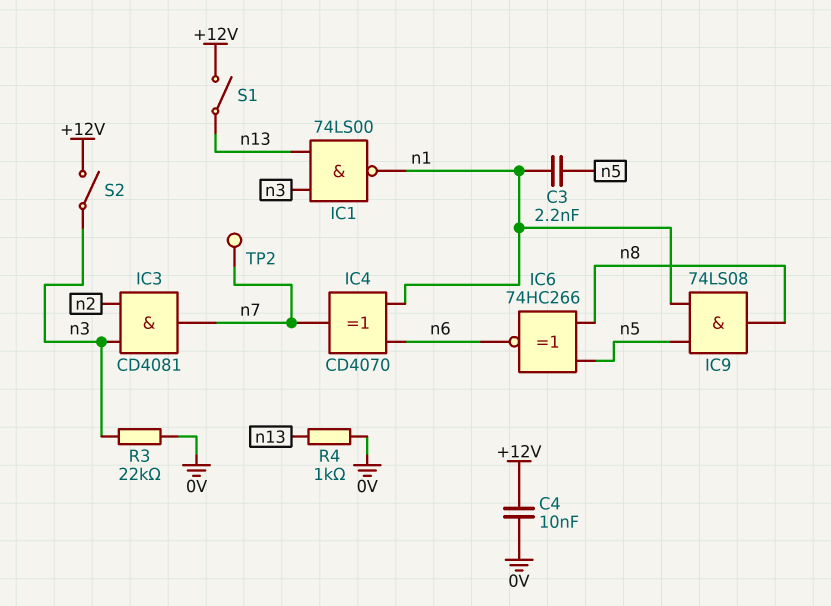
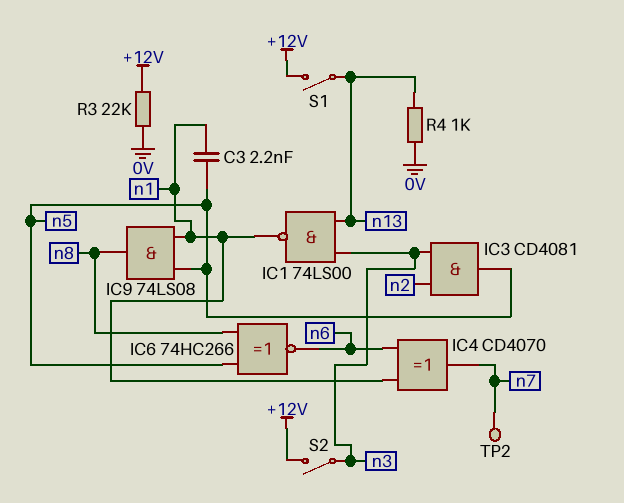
C4: 10nF (+12V, 0V) -> none
IC3: AND CD4081 (in n2, in n3, out n7) -> AND CD4081 (in n2, in n3, out n5)
R3: 22k (0V, n3) -> 22k (+12V, 0V)

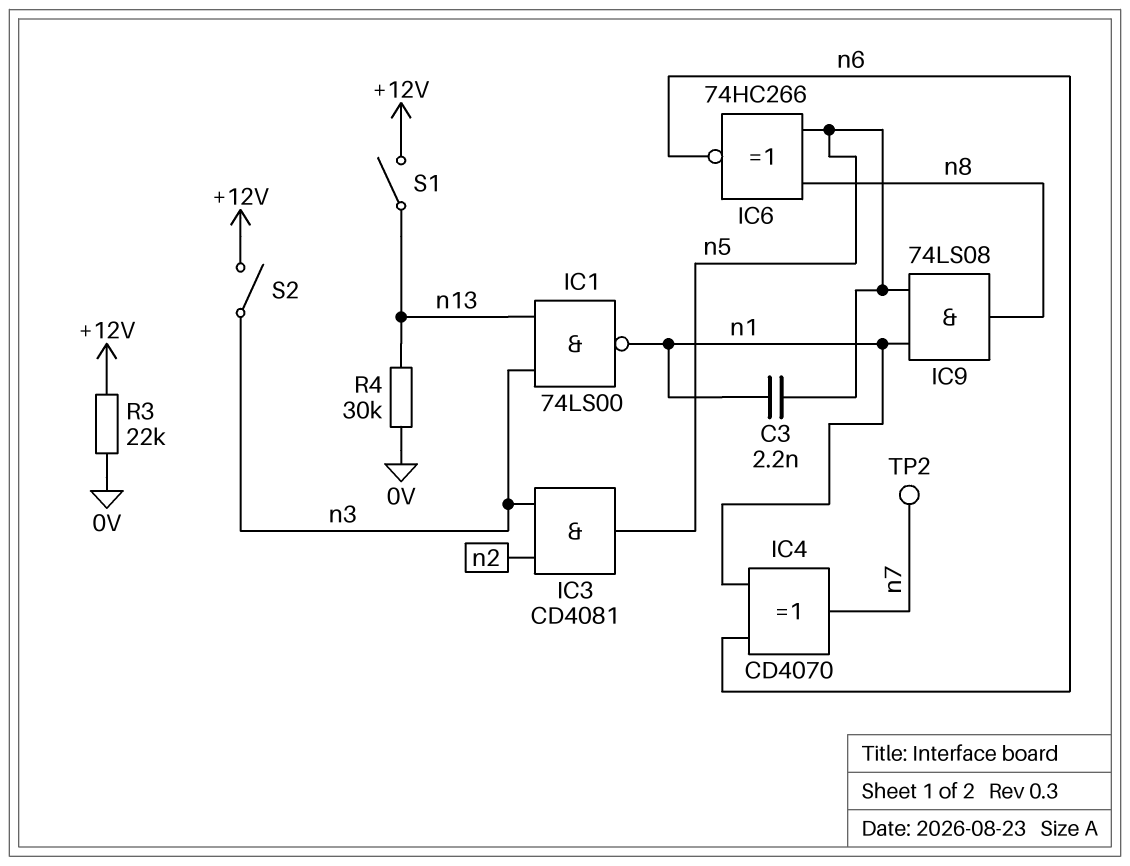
R4: 1k (0V, n13) -> 30k (0V, n13)

